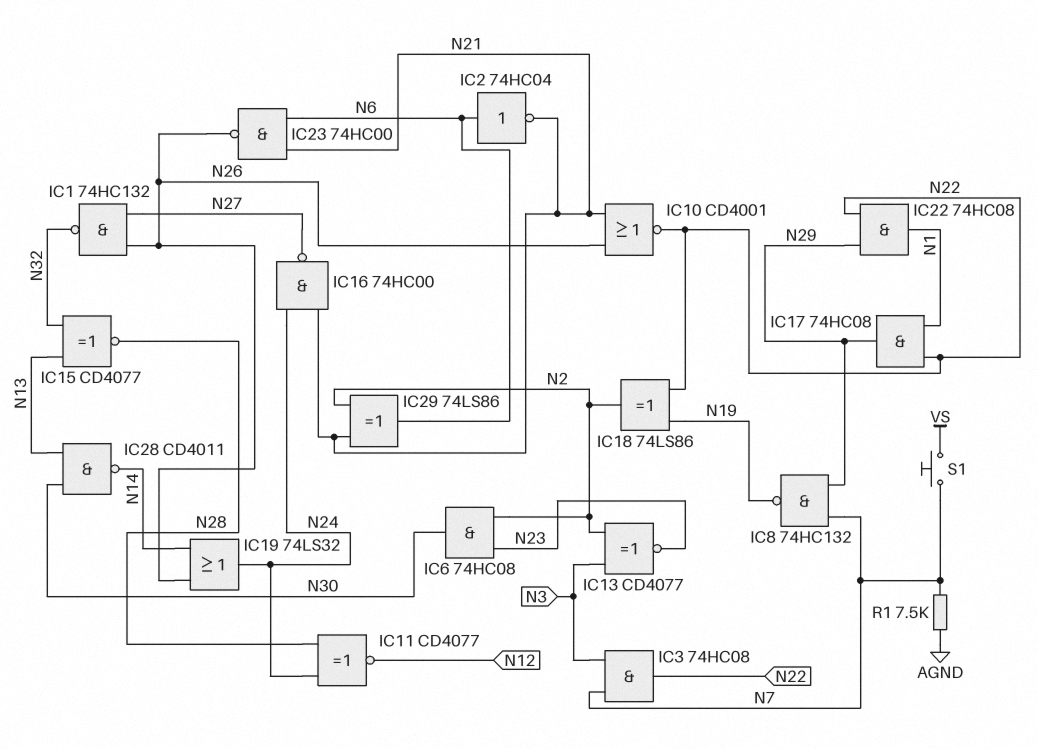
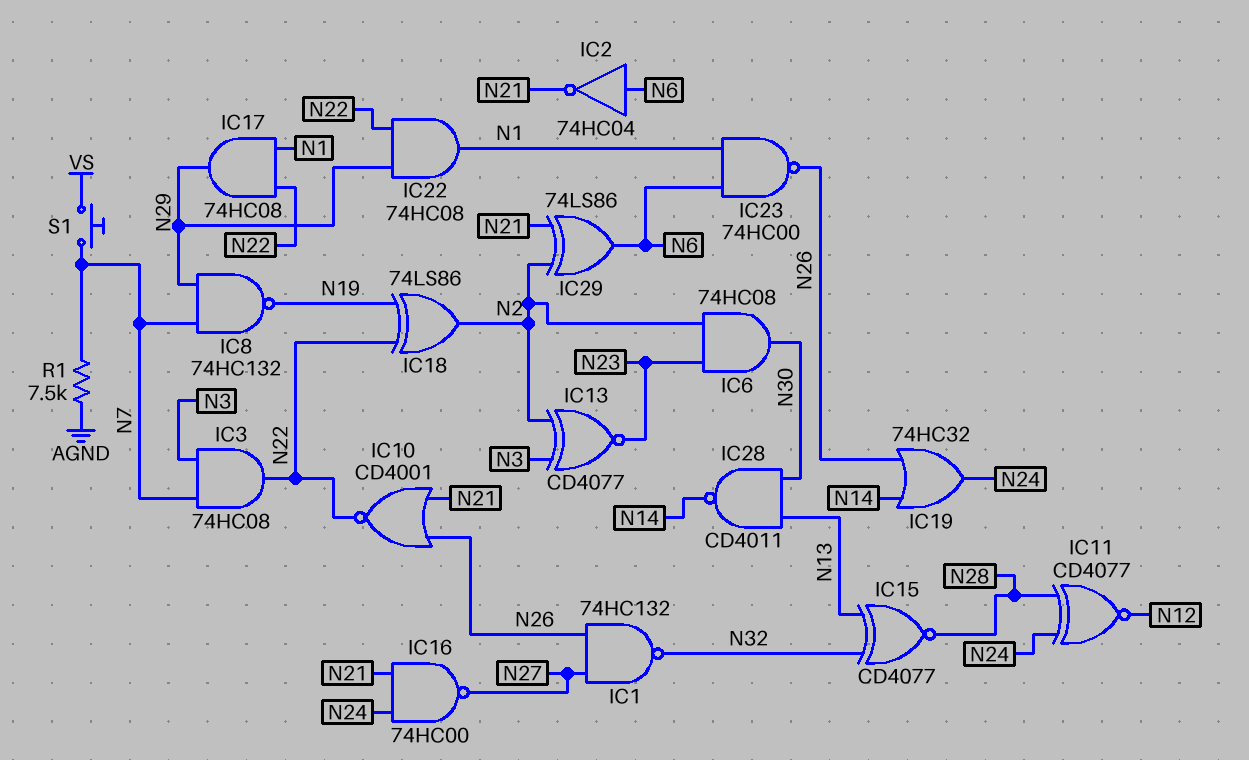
IC19: OR 74LS32 (in N14, in N26, out N24) -> OR 74HC32 (in N14, in N26, out N24)
IC23: NAND 74HC00 (in N6, in N21, out N26) -> NAND 74HC00 (in N1, in N6, out N26)

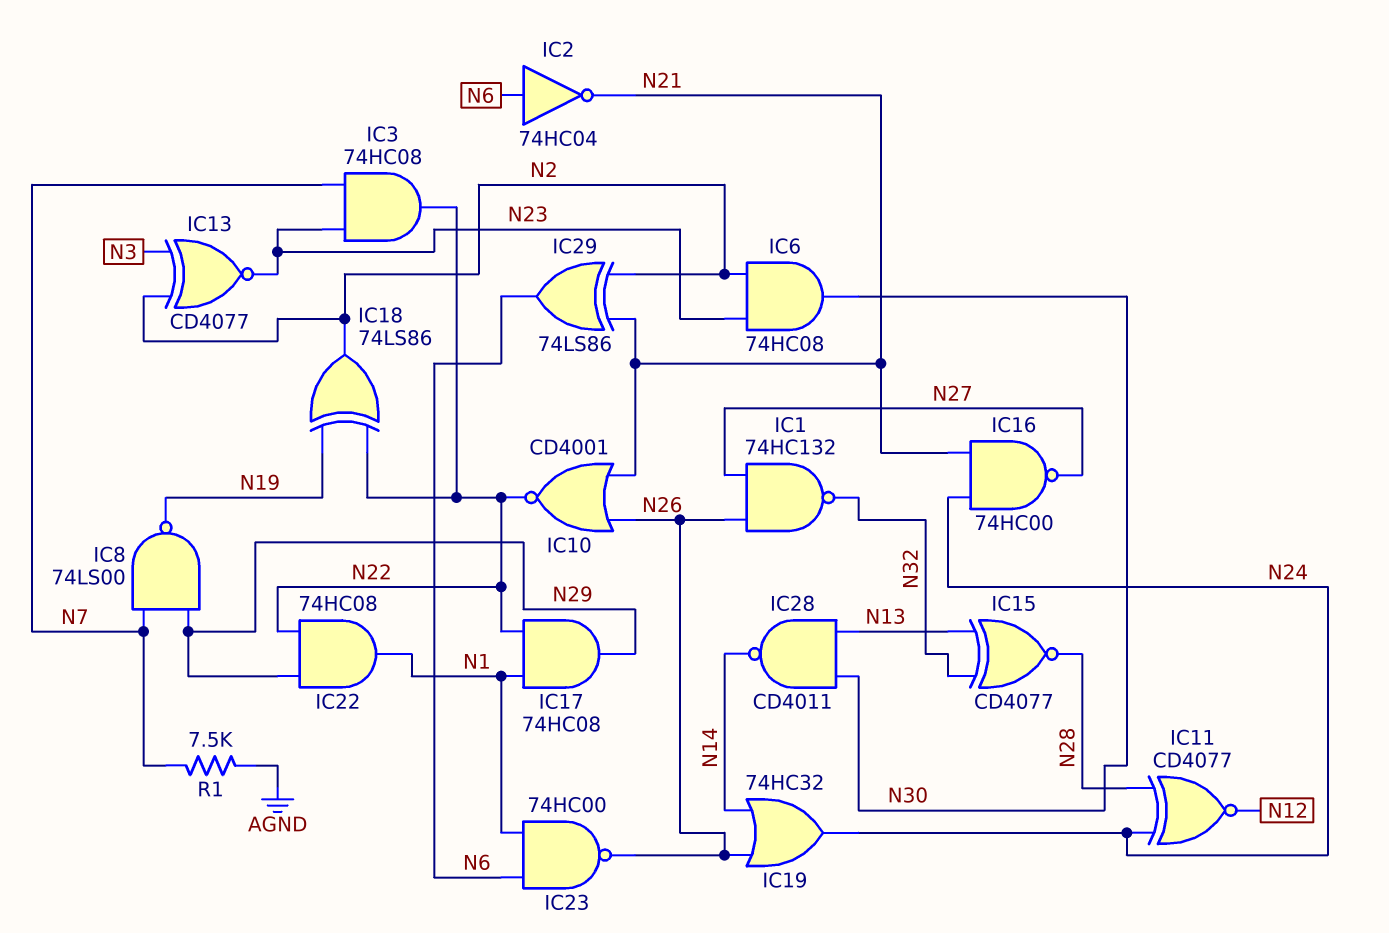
IC3: AND 74HC08 (in N3, in N7, out N22) -> AND 74HC08 (in N7, in N23, out N22)
IC8: NAND 74HC132 (in N7, in N29, out N19) -> NAND 74LS00 (in N7, in N29, out N19)
S1: button (N7, VS) -> none

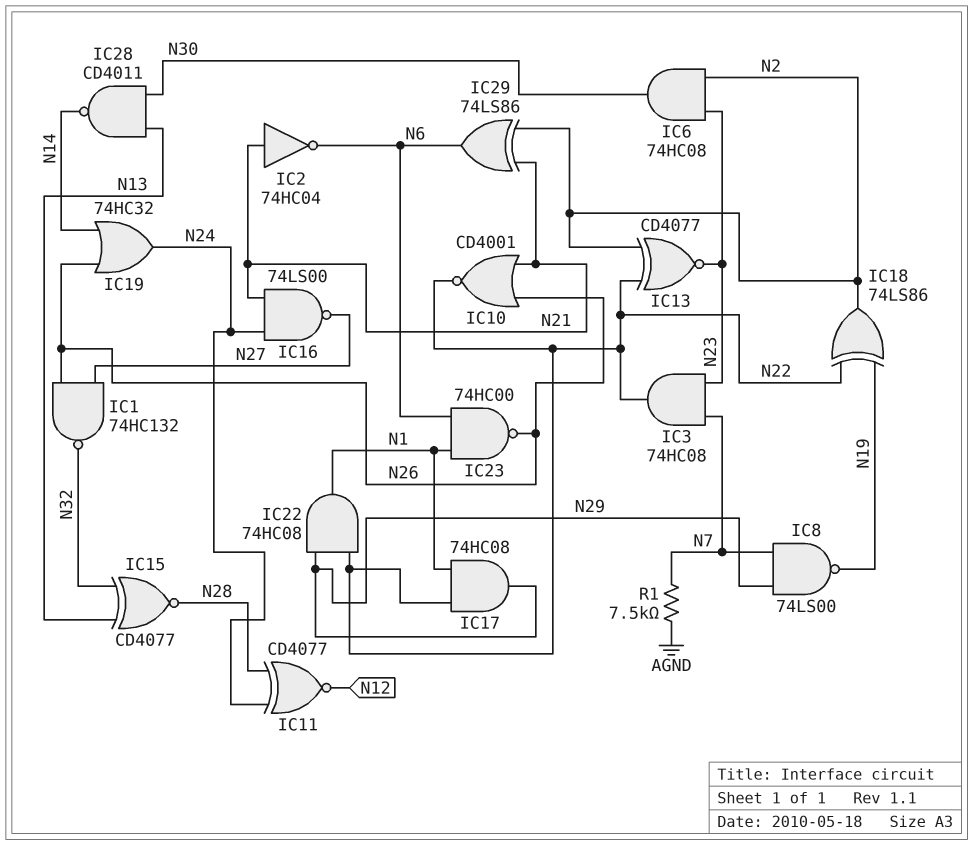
IC2: NOT 74HC04 (in N6, out N21) -> NOT 74HC04 (in N21, out N6)
IC13: XNOR CD4077 (in N2, in N3, out N23) -> XNOR CD4077 (in N2, in N22, out N23)
IC16: NAND 74HC00 (in N21, in N24, out N27) -> NAND 74LS00 (in N21, in N24, out N27)

